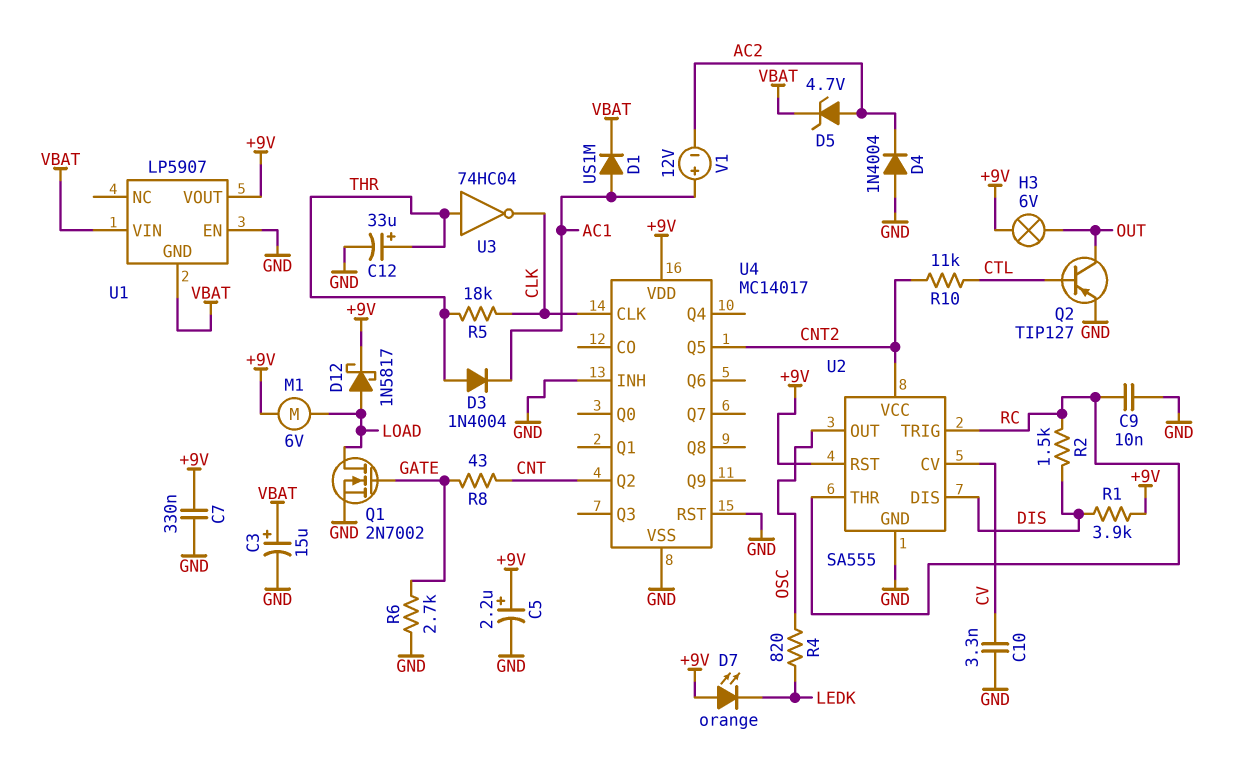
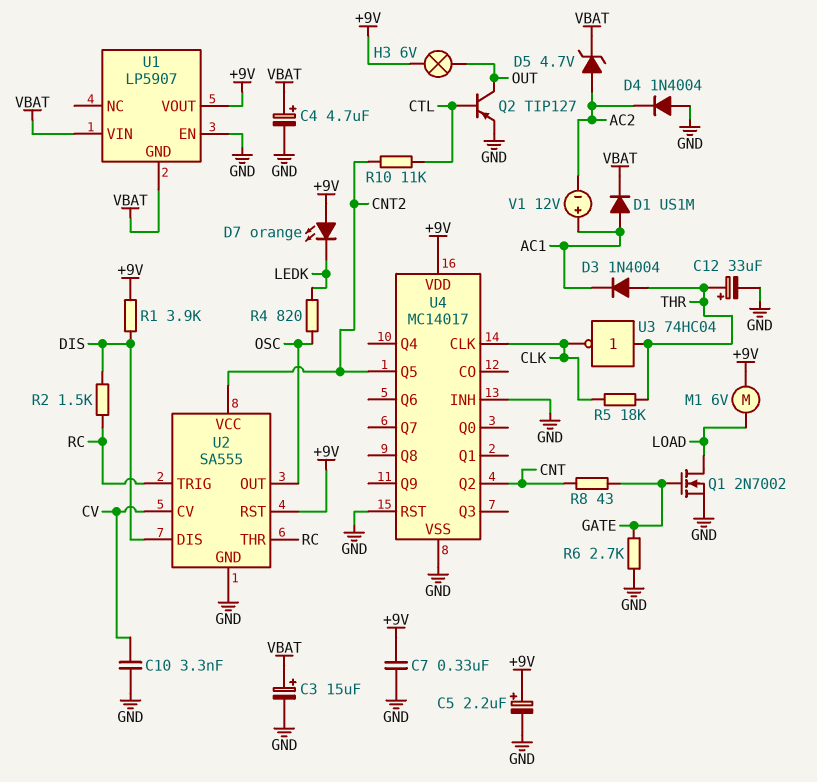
C4: none -> 4.7uF (plus VBAT, minus GND)
C9: 10nF (GND, RC) -> none
D12: schottky 1N5817 (A LOAD, K +9V) -> none

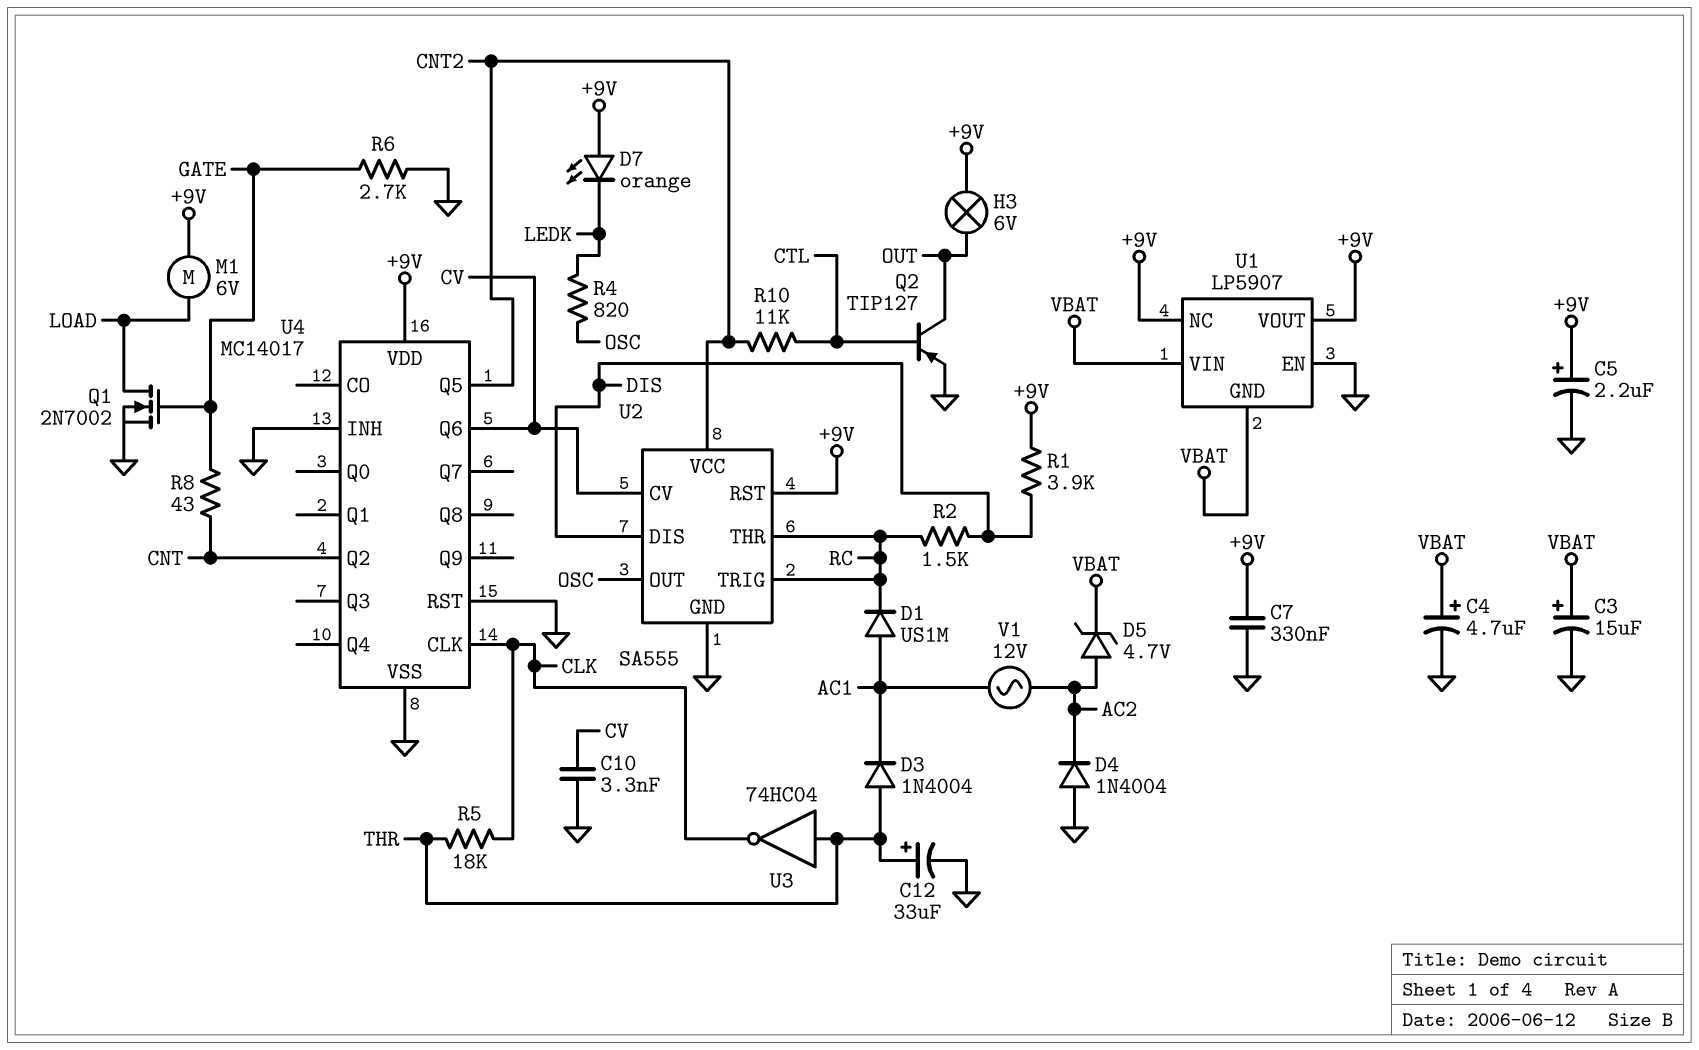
D1: diode US1M (A AC1, K VBAT) -> diode US1M (A AC1, K RC)
U1 pin NC: none -> +9V
U4 pin Q6: none -> CV
V1: 12V (plus AC1, minus AC2) -> AC 12V (AC1, AC2)

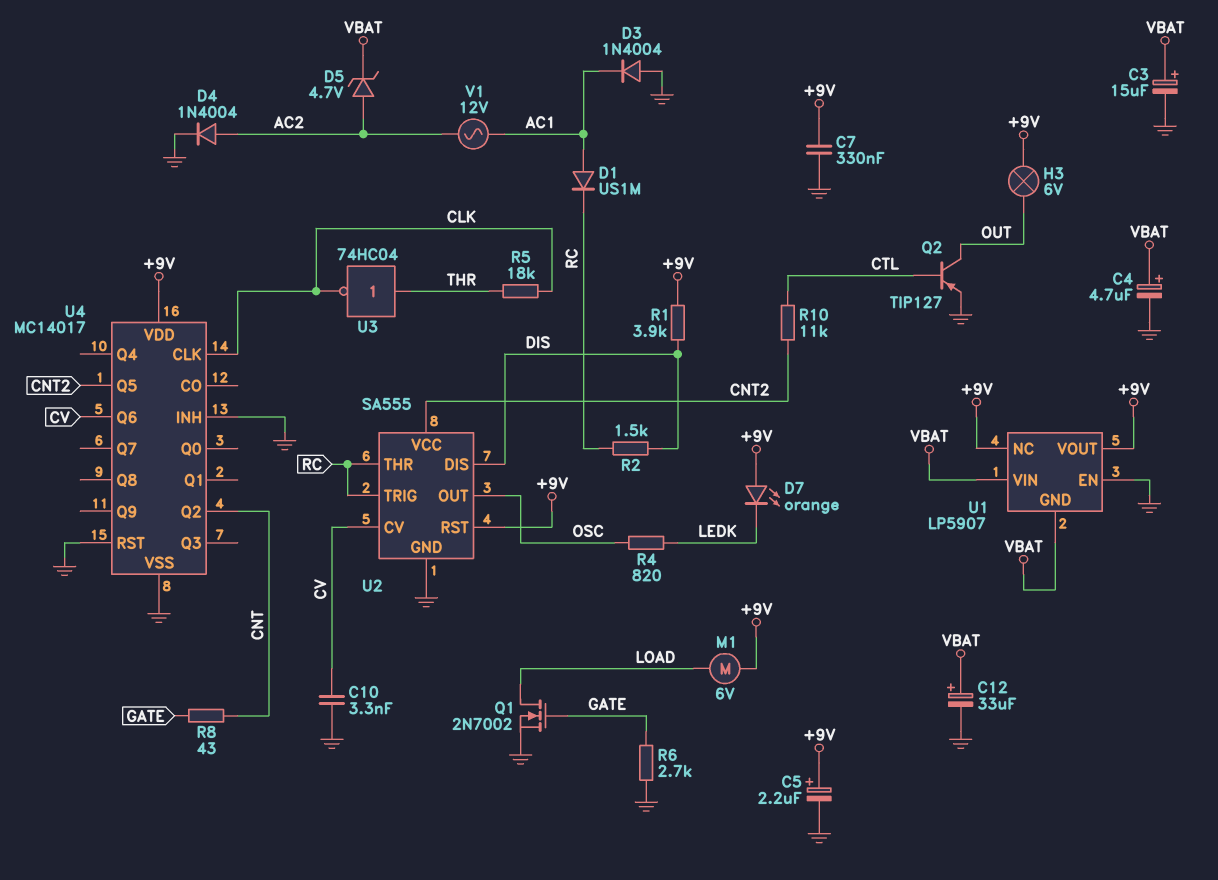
C12: 33uF (plus THR, minus GND) -> 33uF (plus VBAT, minus GND)
D3: diode 1N4004 (A THR, K AC1) -> diode 1N4004 (A GND, K AC1)
D4: diode 1N4004 (A GND, K AC2) -> diode 1N4004 (A AC2, K GND)

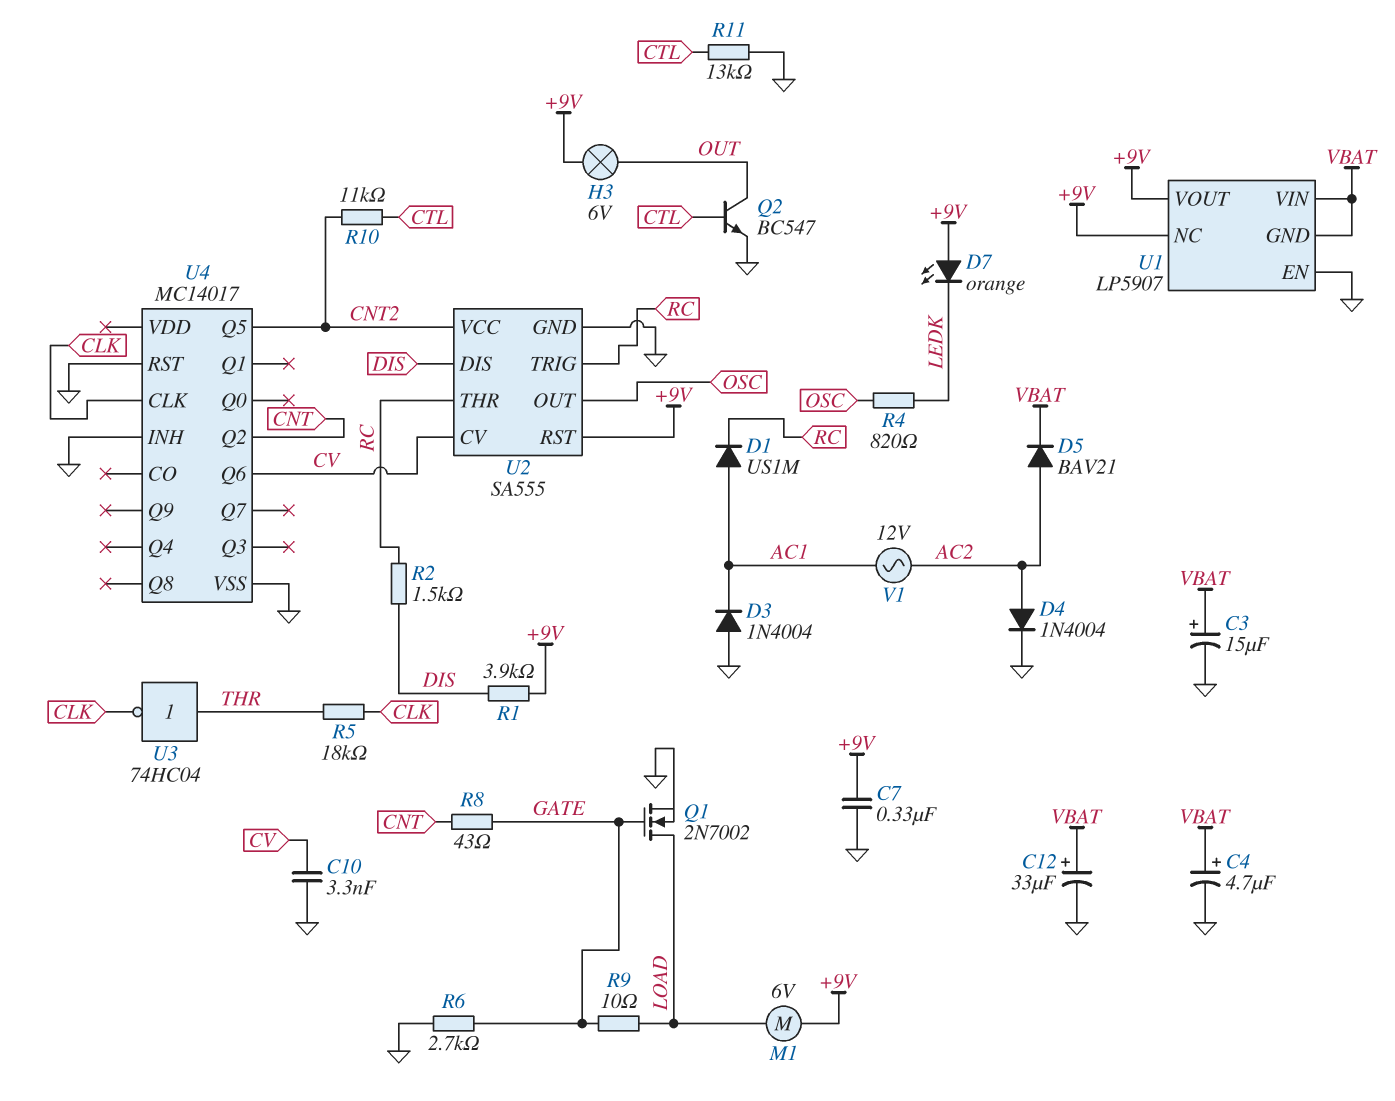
C5: 2.2uF (plus +9V, minus GND) -> none
D5: zener 4.7V (A AC2, K VBAT) -> diode BAV21 (A AC2, K VBAT)
Q2: PNP TIP127 (B CTL, C OUT, E GND) -> NPN BC547 (B CTL, C OUT, E GND)
R9: none -> 10 (GATE, LOAD)
R11: none -> 13k (CTL, GND)
U4 pin VDD: +9V -> none

